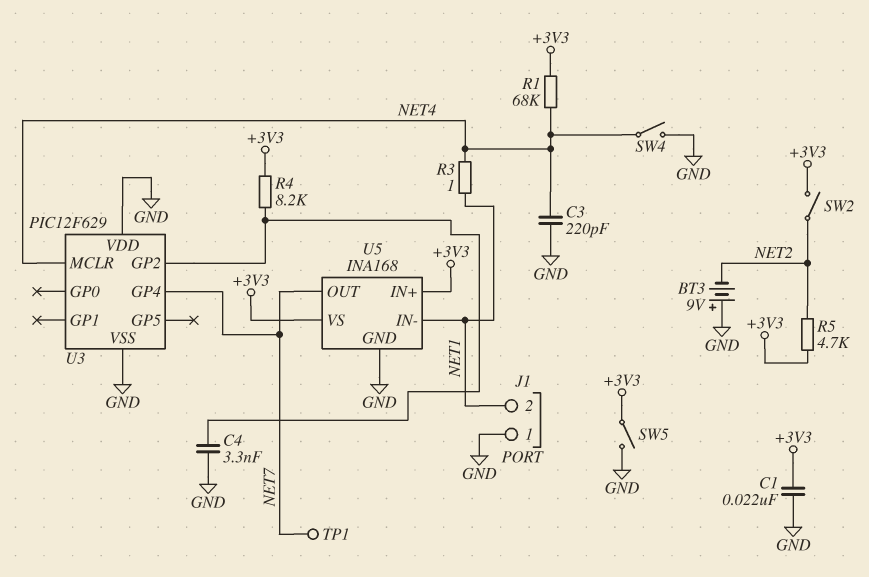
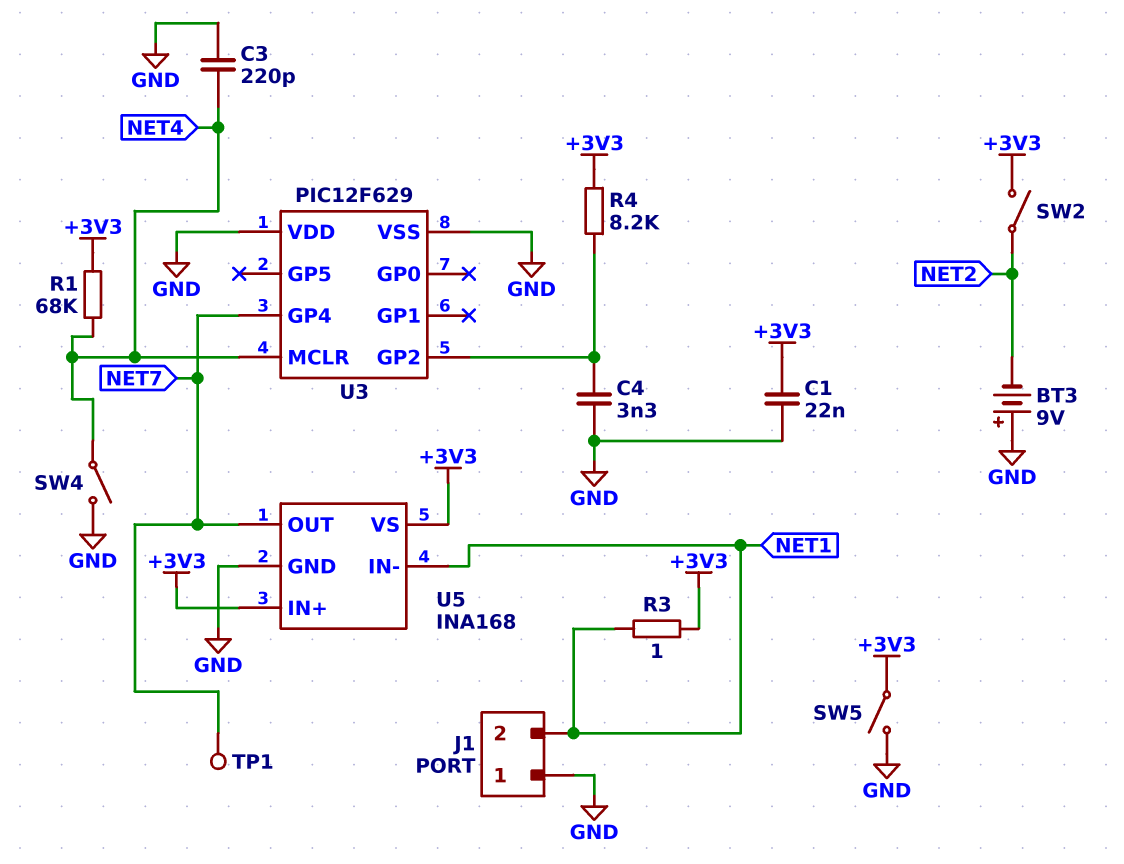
R3: 1 (NET1, NET4) -> 1 (+3V3, NET1)
R5: 4.7k (+3V3, NET2) -> none

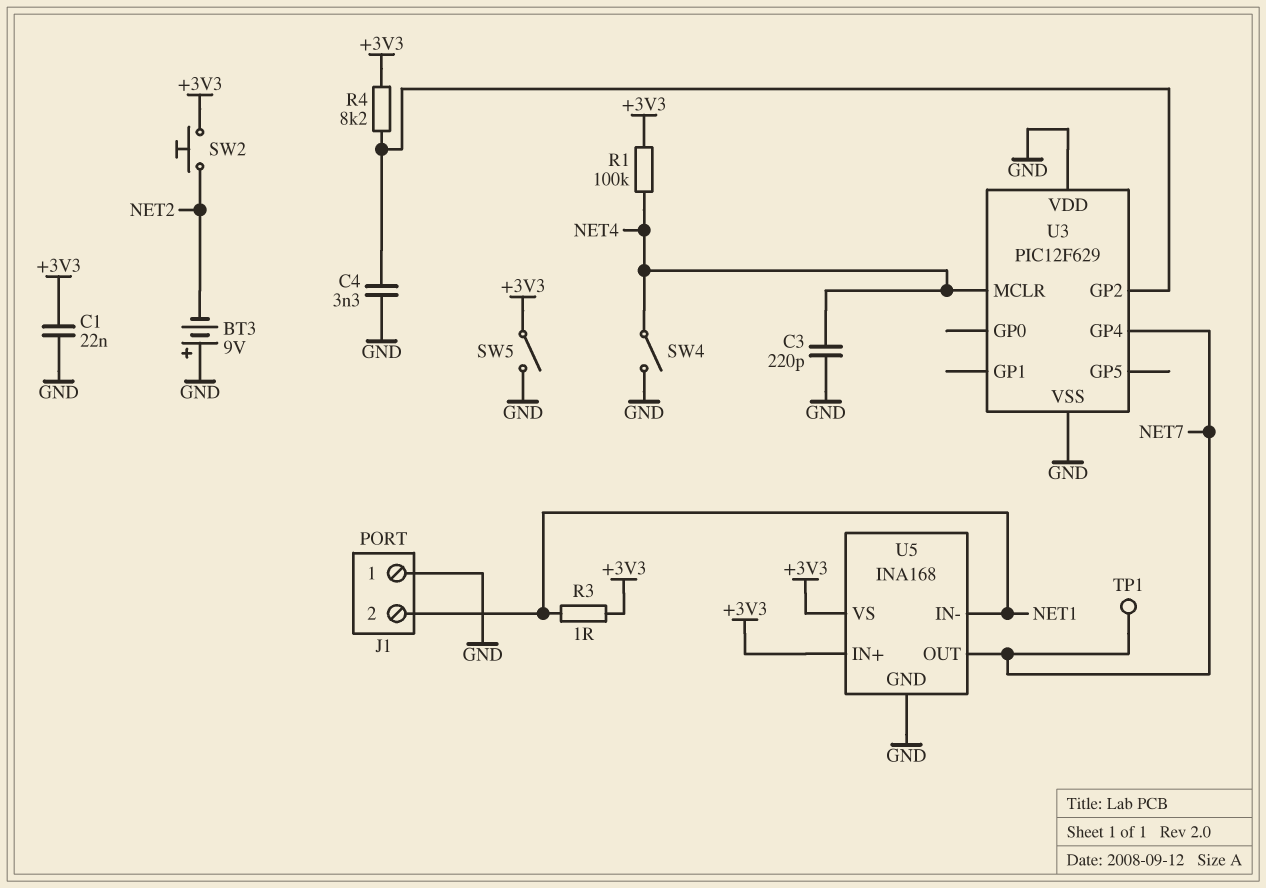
R1: 68k (+3V3, NET4) -> 100k (+3V3, NET4)
SW2: switch (+3V3, NET2) -> button (+3V3, NET2)

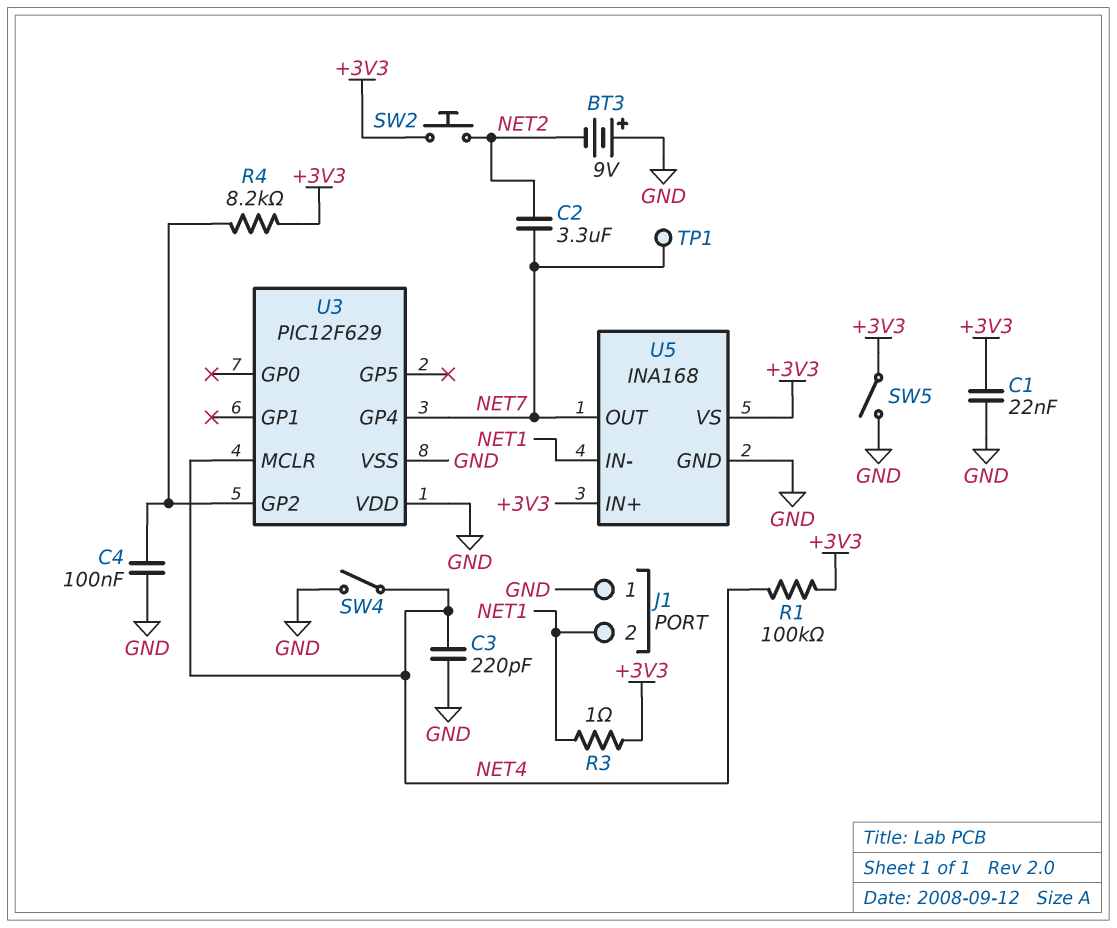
C2: none -> 3.3uF (NET2, NET7)
C4: 3.3nF (GND, U3/GP2) -> 100nF (GND, U3/GP2)

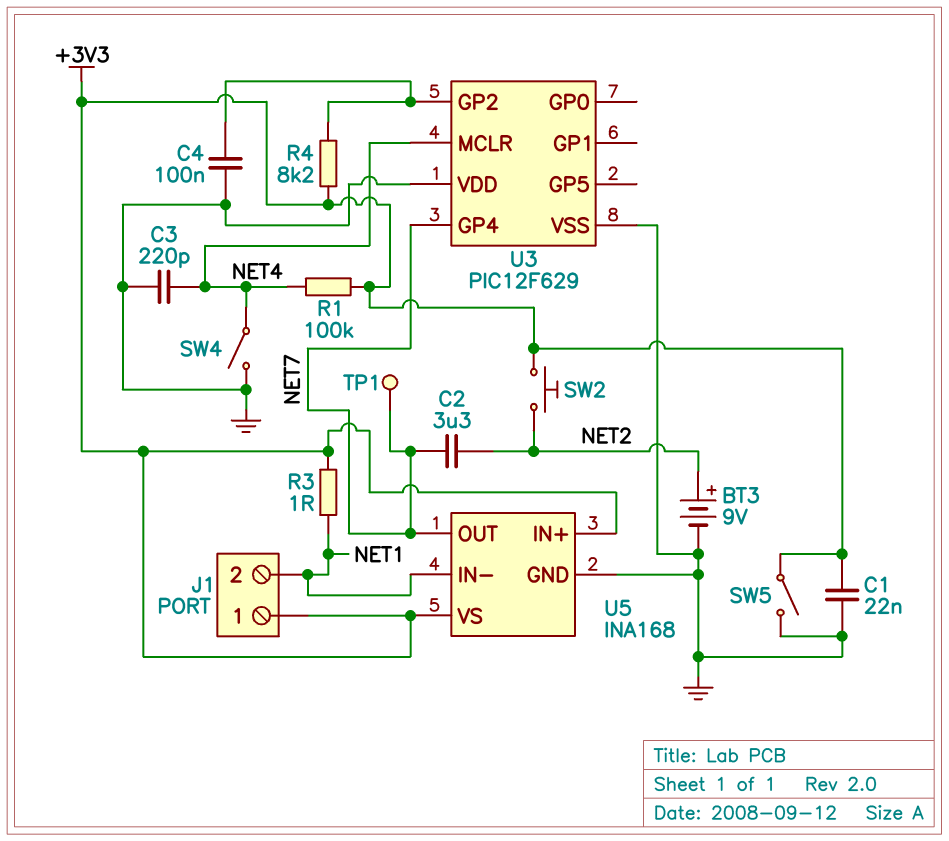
BT3: 9V (plus GND, minus NET2) -> 9V (plus NET2, minus GND)
J1 pin 1: GND -> +3V3

